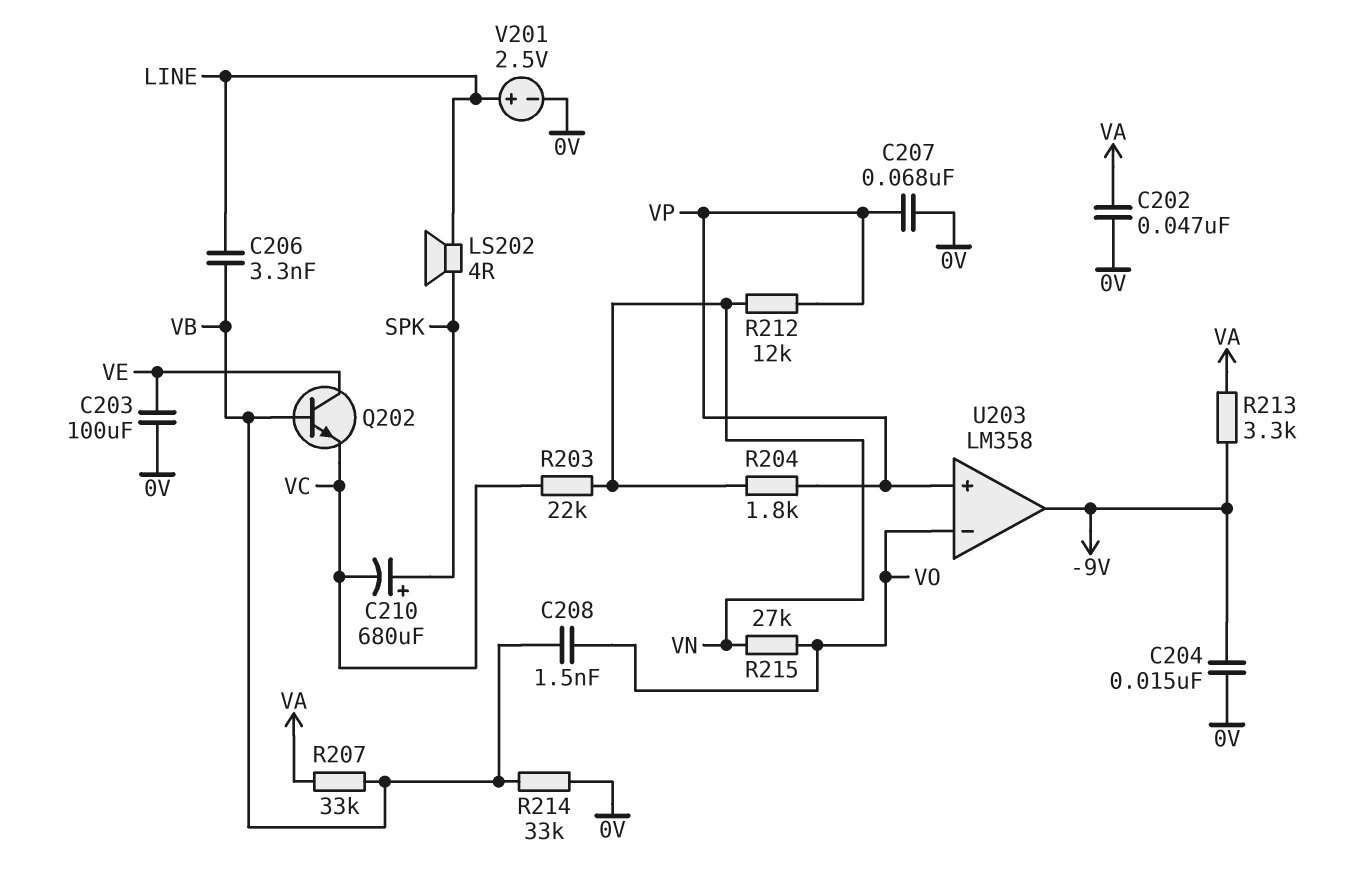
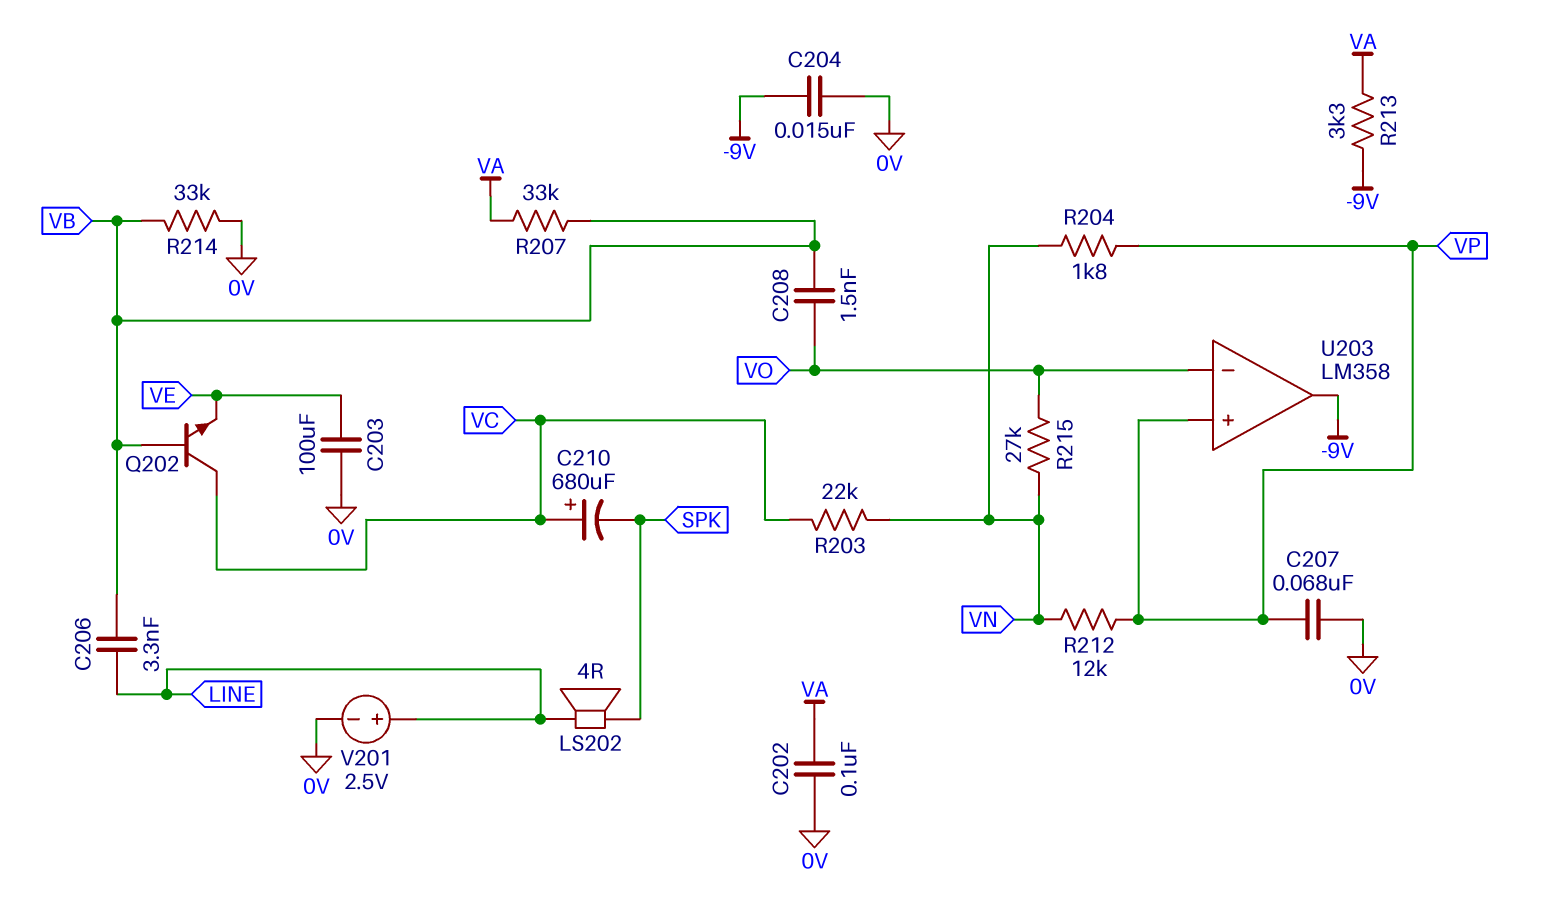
C202: 47nF (0V, VA) -> 100nF (0V, VA)
C210: 680uF (plus SPK, minus VC) -> 680uF (plus VC, minus SPK)
Q202: NPN (B VB, C VE, E VC) -> NPN (B VB, C VC, E VE)

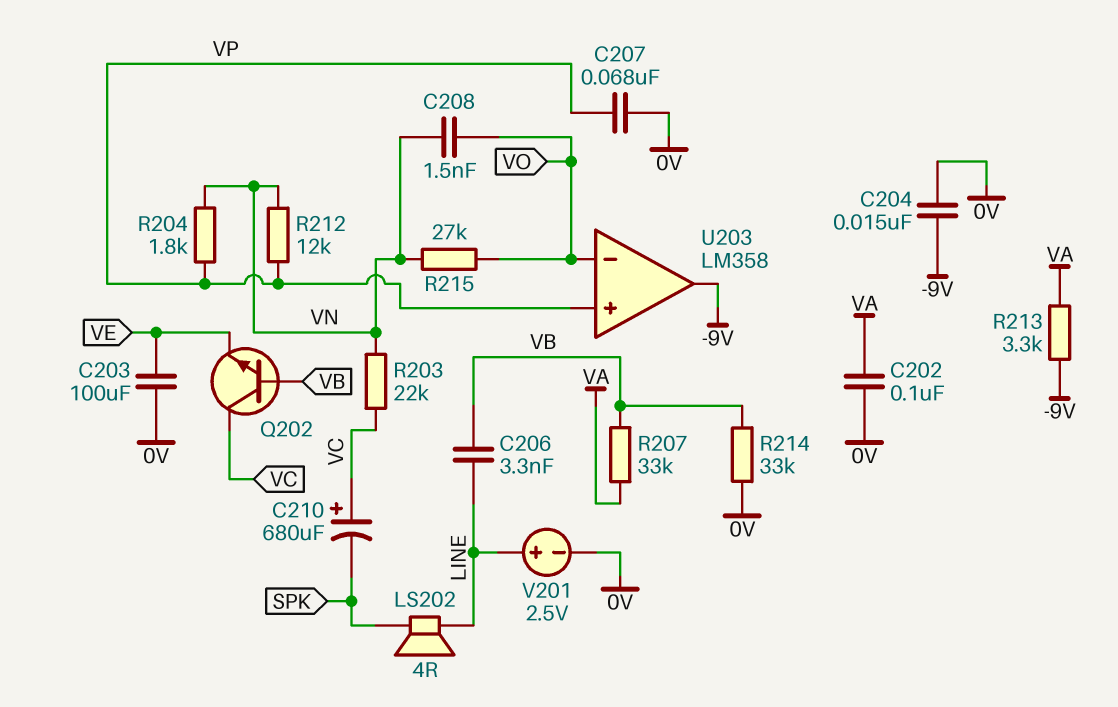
C208: 1.5nF (VB, VO) -> 1.5nF (VN, VO)

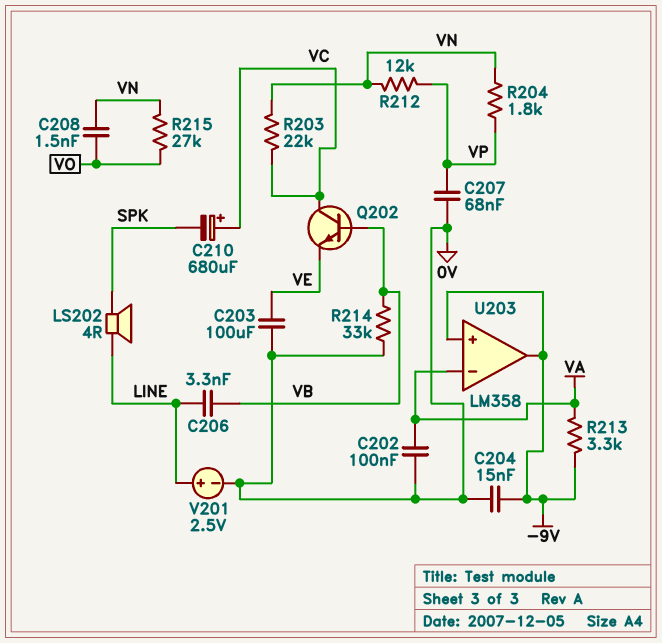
R207: 33k (VA, VB) -> none
U203 pin in+: VP -> -9V
U203 pin in-: VO -> VA

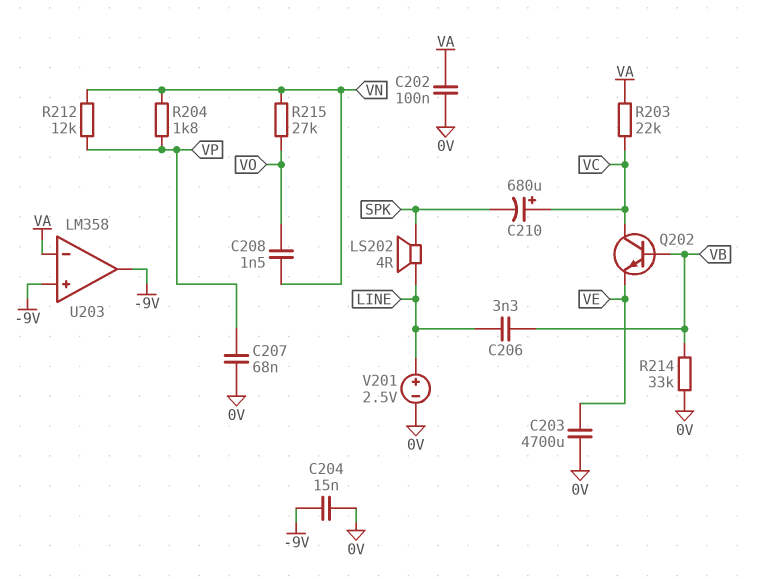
C203: 100uF (0V, VE) -> 4700uF (0V, VE)
R203: 22k (VC, VN) -> 22k (VA, VC)
R213: 3.3k (-9V, VA) -> none

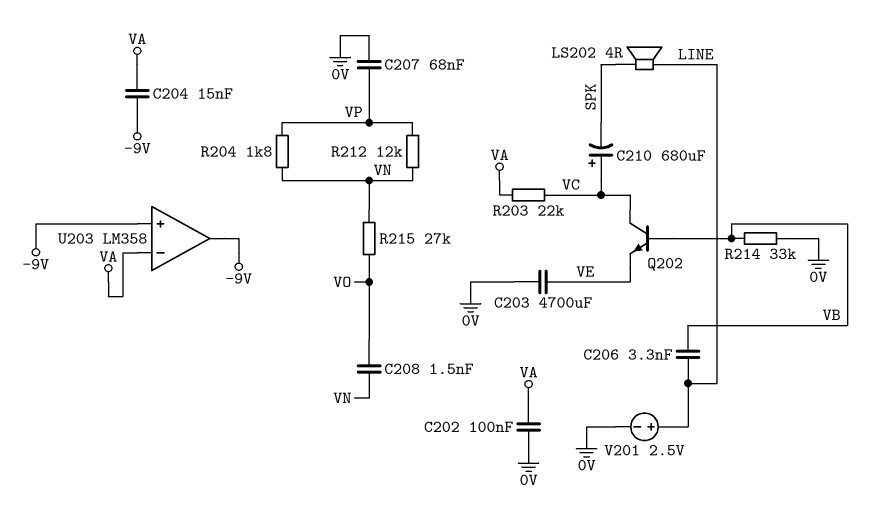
C204: 15nF (-9V, 0V) -> 15nF (-9V, VA)

